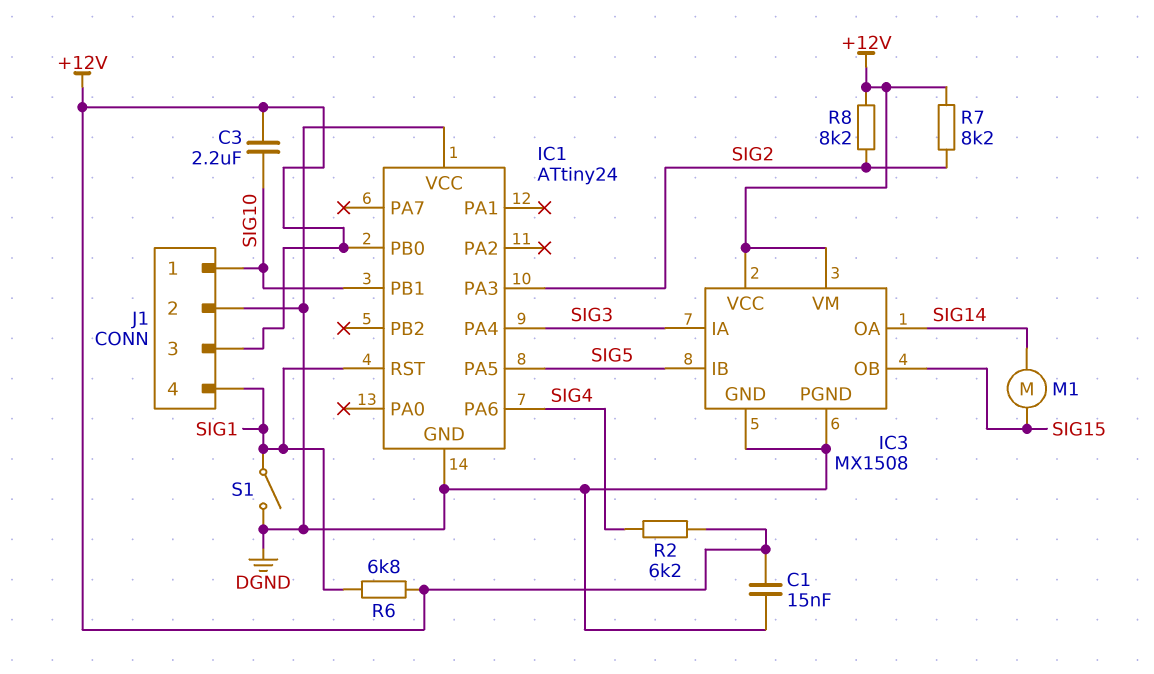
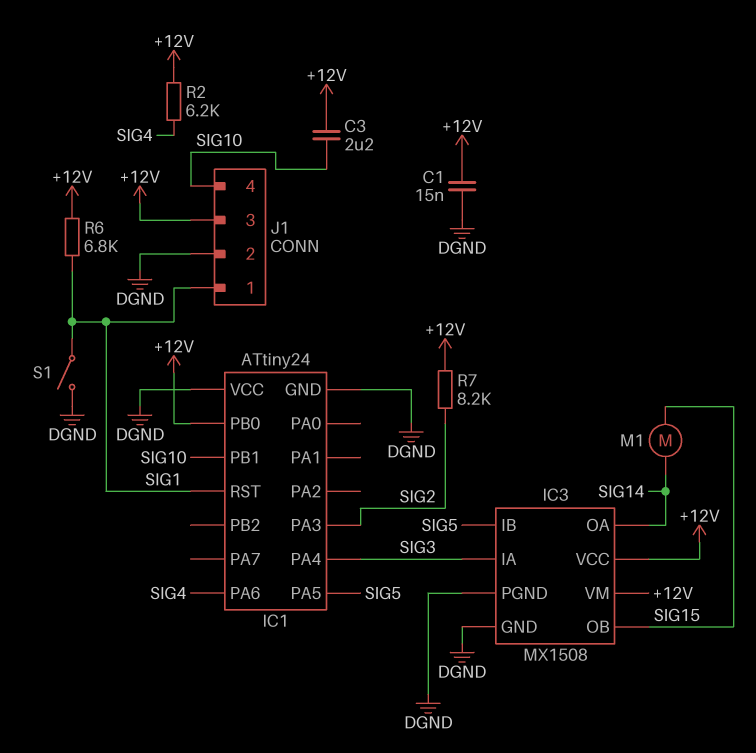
J1 pin 1: SIG10 -> SIG1
J1 pin 4: SIG1 -> SIG10
R8: 8.2k (+12V, SIG2) -> none

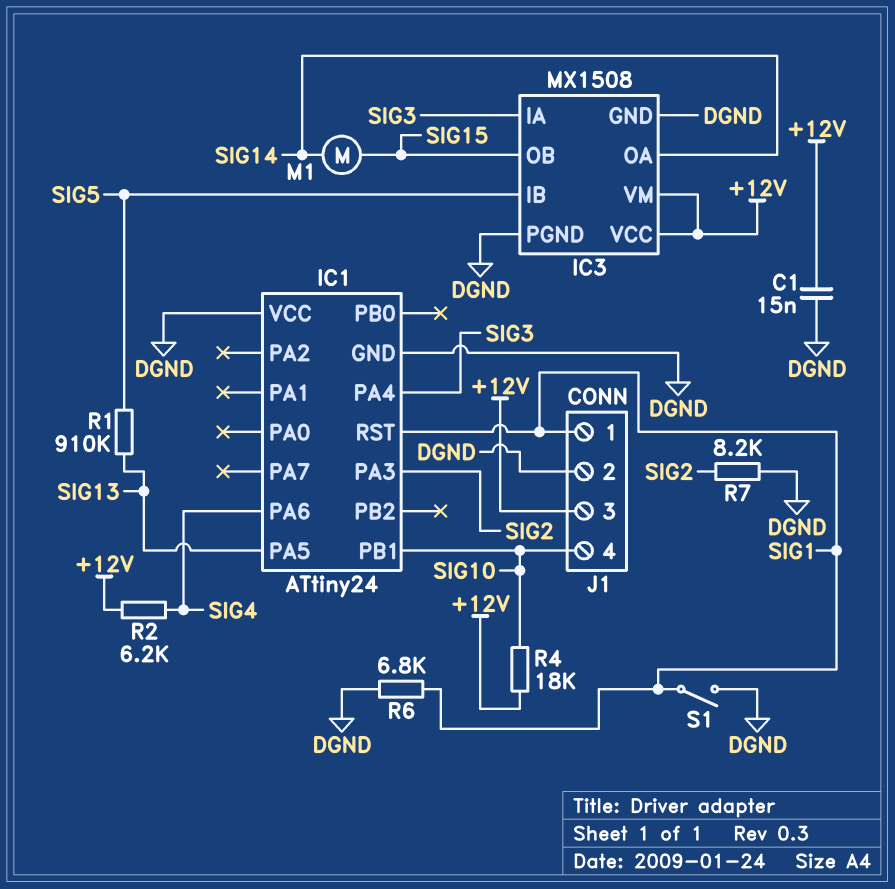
C3: 2.2uF (+12V, SIG10) -> none
IC1 pin PA5: SIG5 -> SIG13
IC1 pin PB0: +12V -> none
R1: none -> 910k (SIG5, SIG13)
R4: none -> 18k (+12V, SIG10)
R6: 6.8k (+12V, SIG1) -> 6.8k (DGND, SIG1)
R7: 8.2k (+12V, SIG2) -> 8.2k (DGND, SIG2)

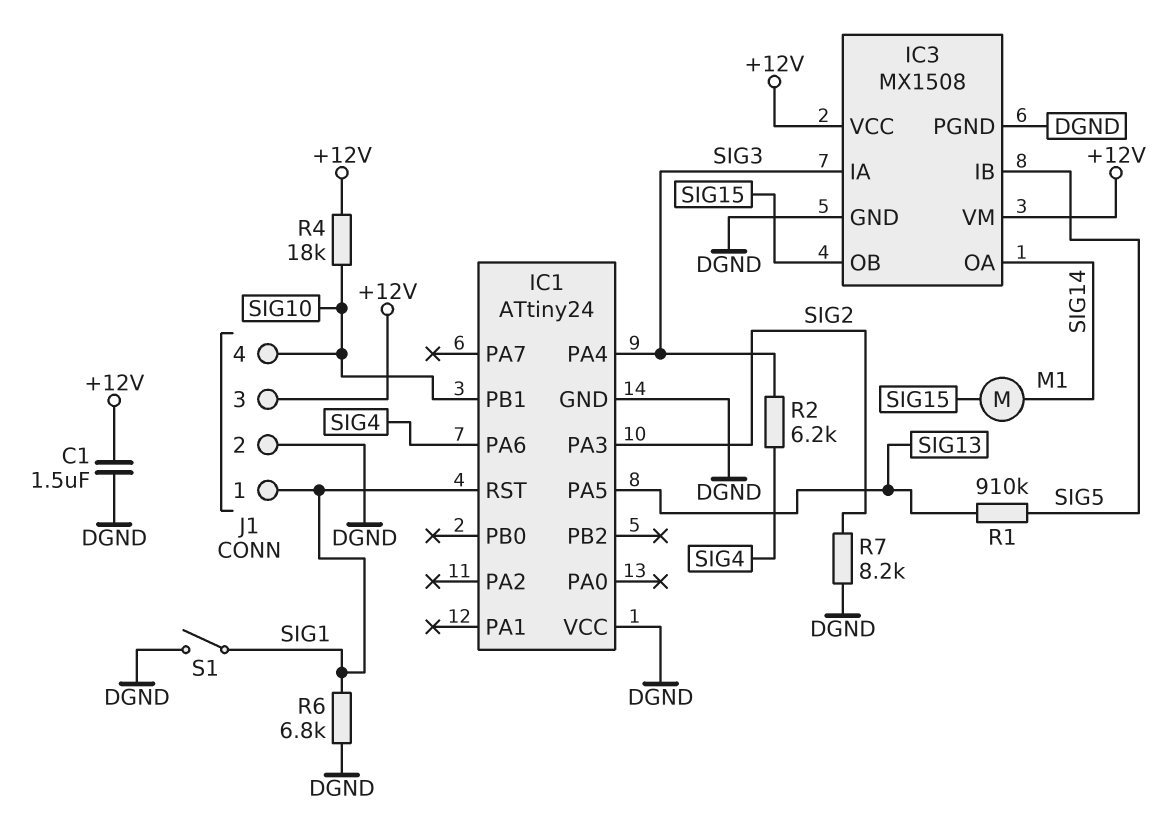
C1: 15nF (+12V, DGND) -> 1.5uF (+12V, DGND)
R2: 6.2k (+12V, SIG4) -> 6.2k (SIG3, SIG4)

